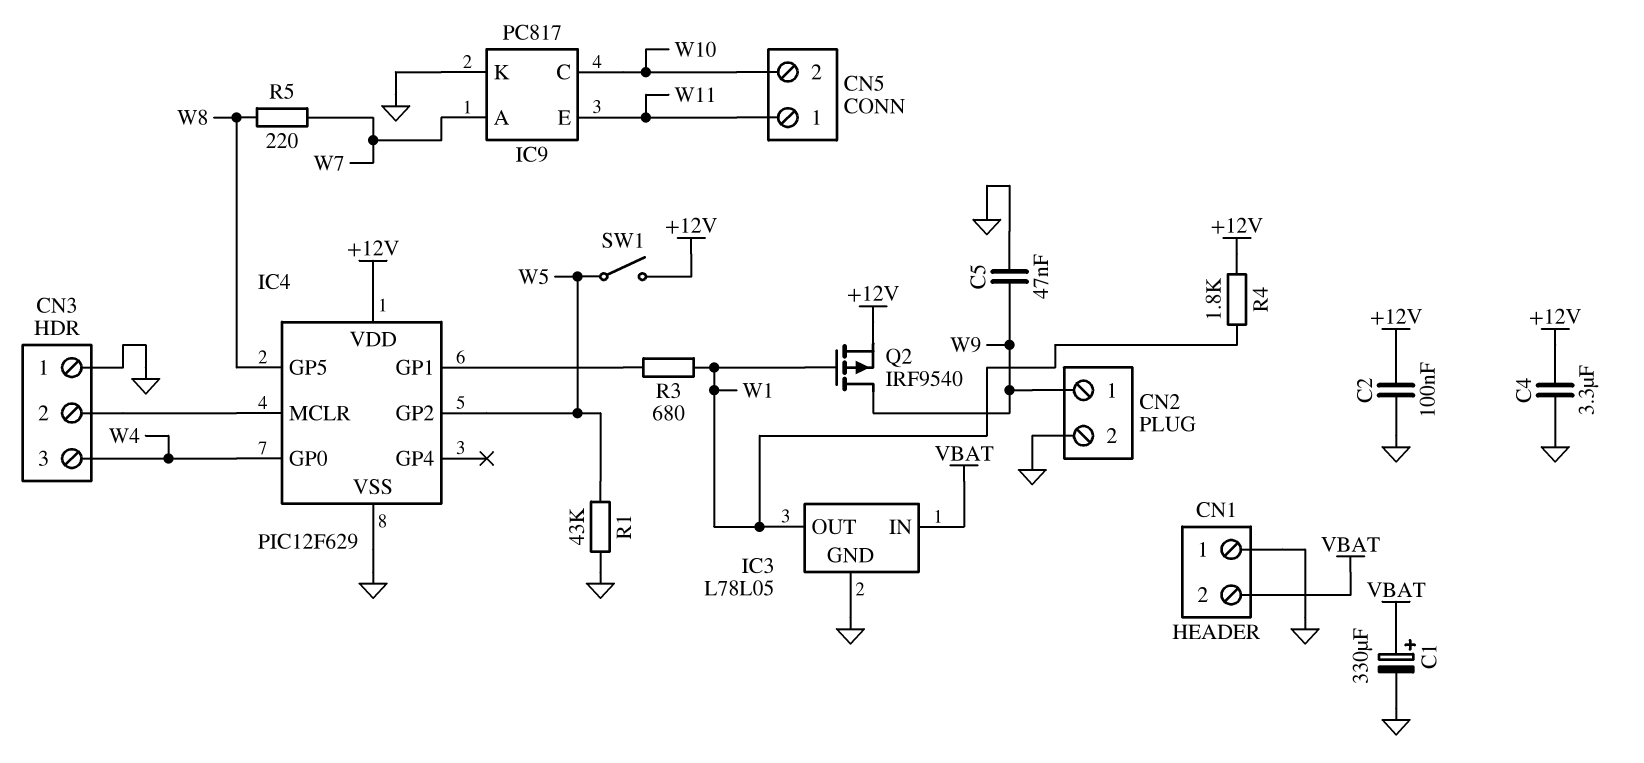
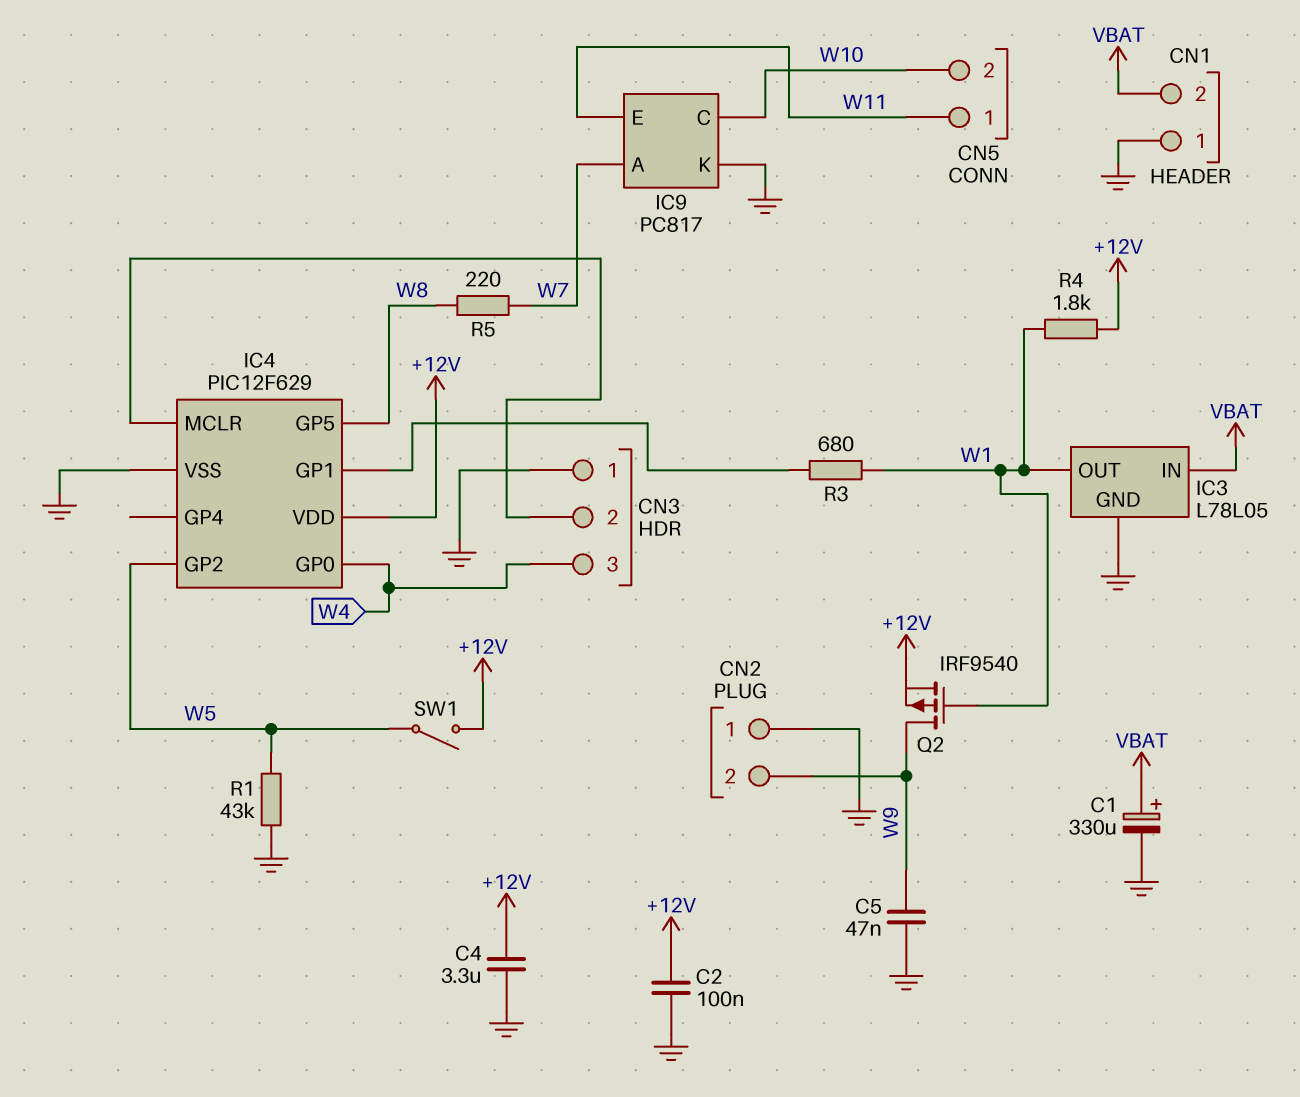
CN2 pin 1: W9 -> GND
CN2 pin 2: GND -> W9

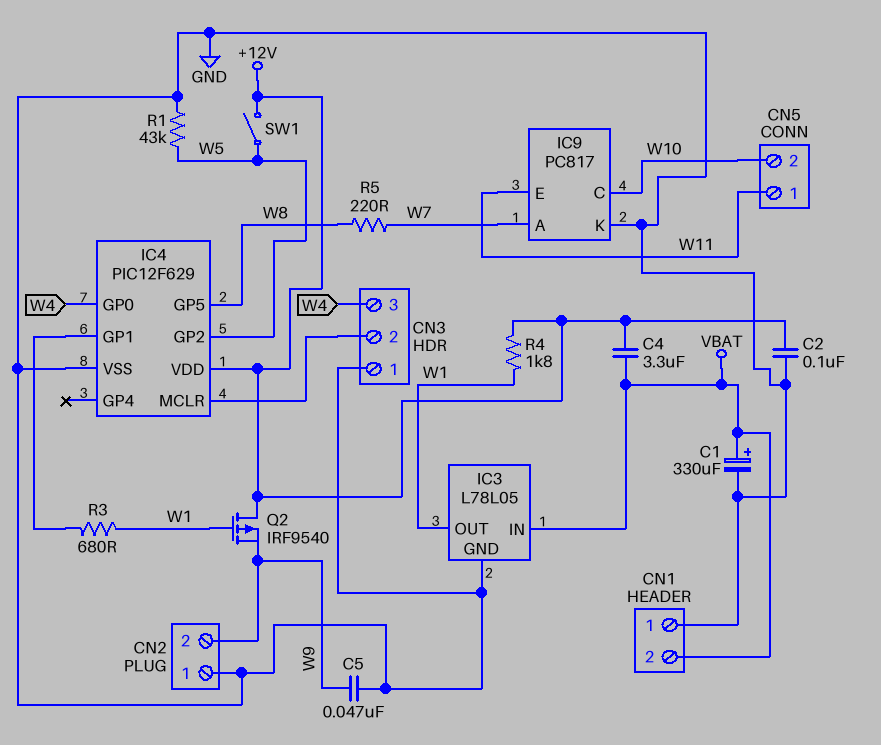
C4: 3.3uF (+12V, GND) -> 3.3uF (+12V, VBAT)
Q2: PMOS IRF9540 (G W1, D W9, S +12V) -> PMOS IRF9540 (G W1, D +12V, S W9)

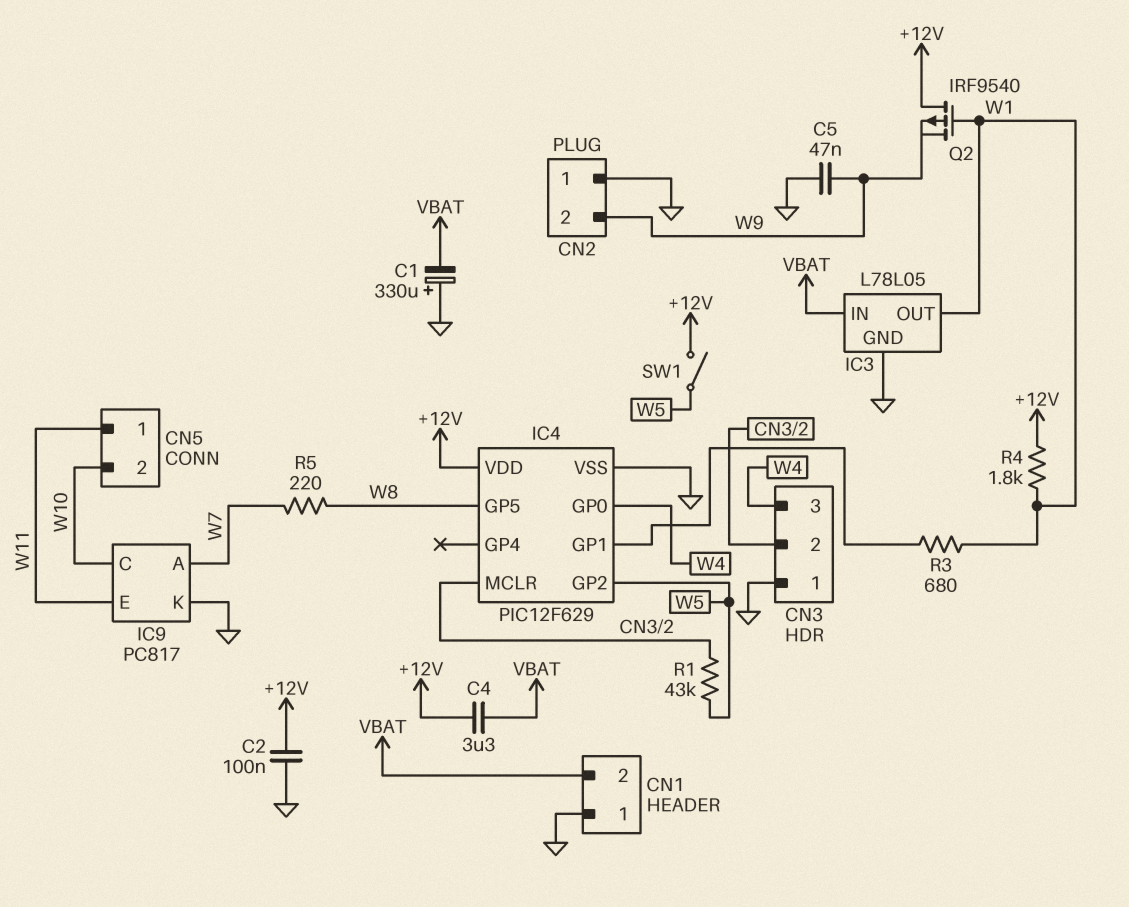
C1: 330uF (plus VBAT, minus GND) -> 330uF (plus GND, minus VBAT)
R1: 43k (GND, W5) -> 43k (CN3/2, W5)

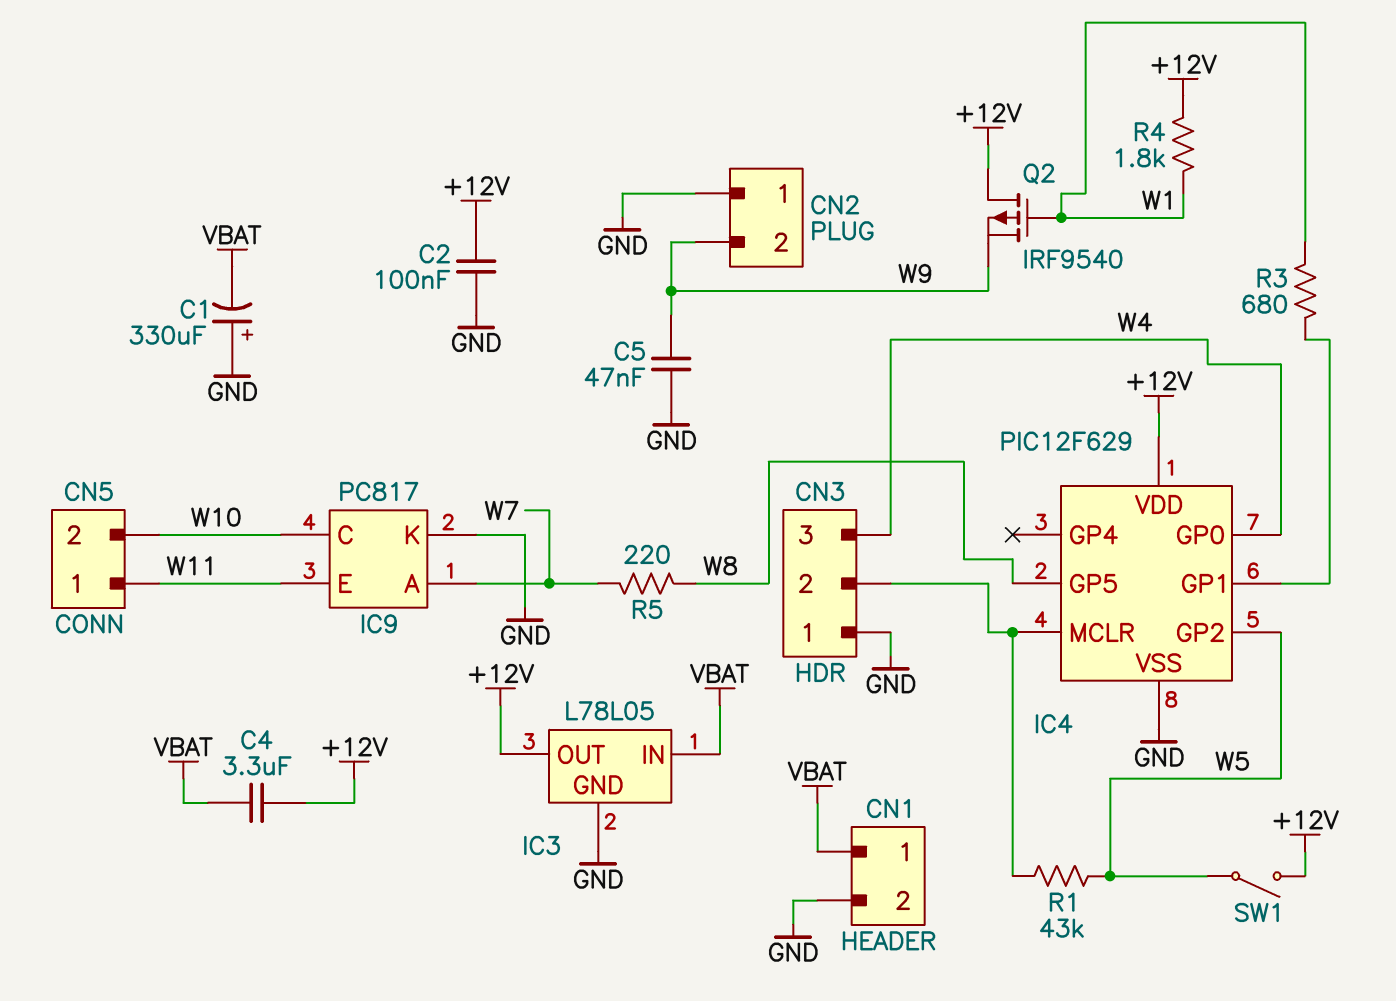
CN1 pin 1: GND -> VBAT
CN1 pin 2: VBAT -> GND
IC3 pin OUT: W1 -> +12V

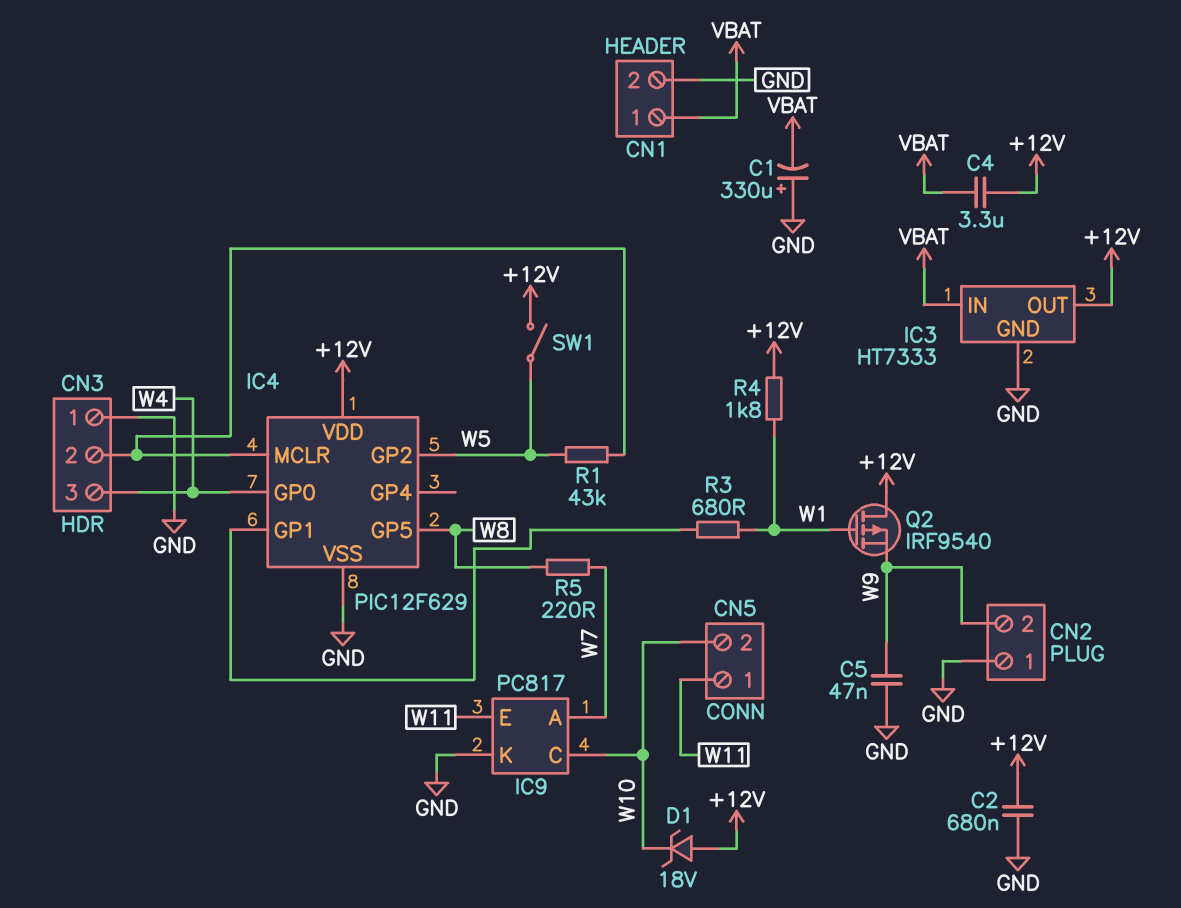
C2: 100nF (+12V, GND) -> 680nF (+12V, GND)
D1: none -> zener 18V (A +12V, K W10)
IC3: L78L05 -> HT7333

